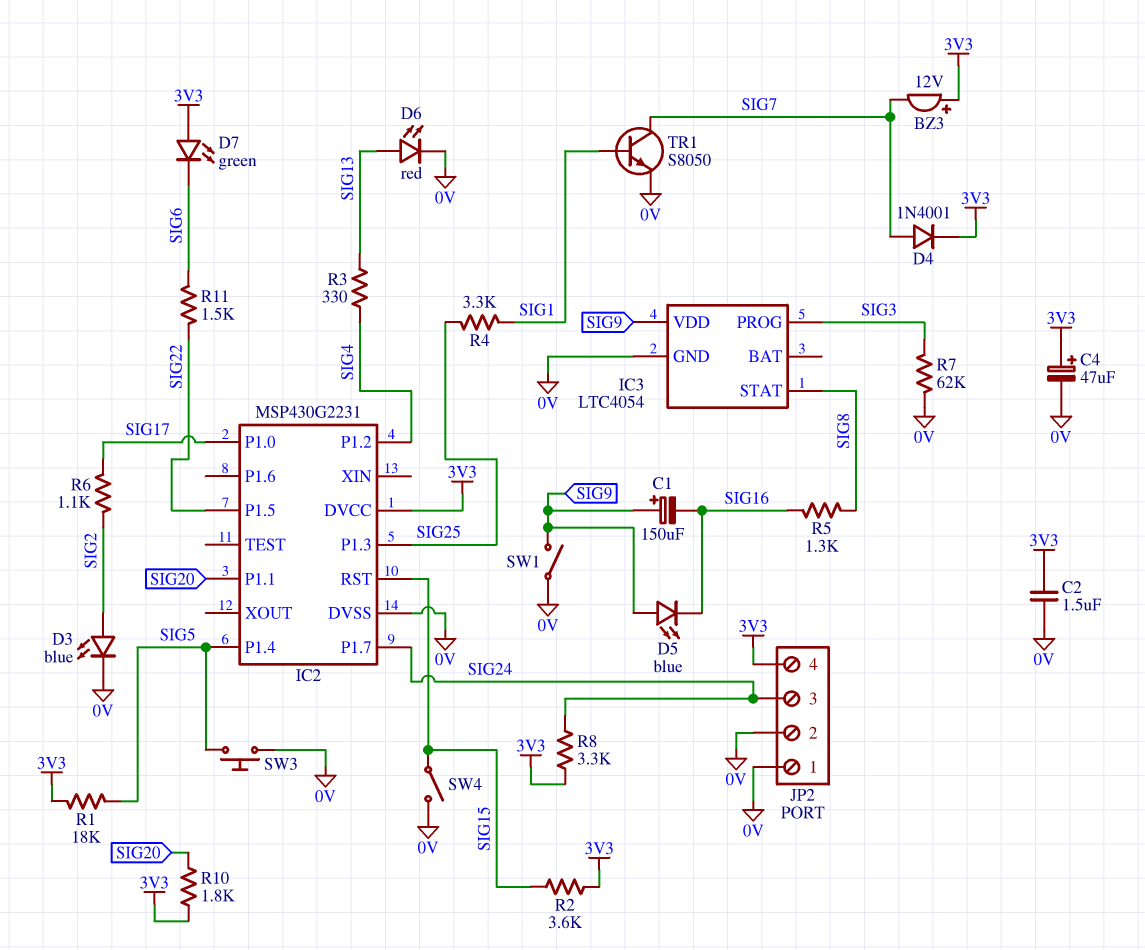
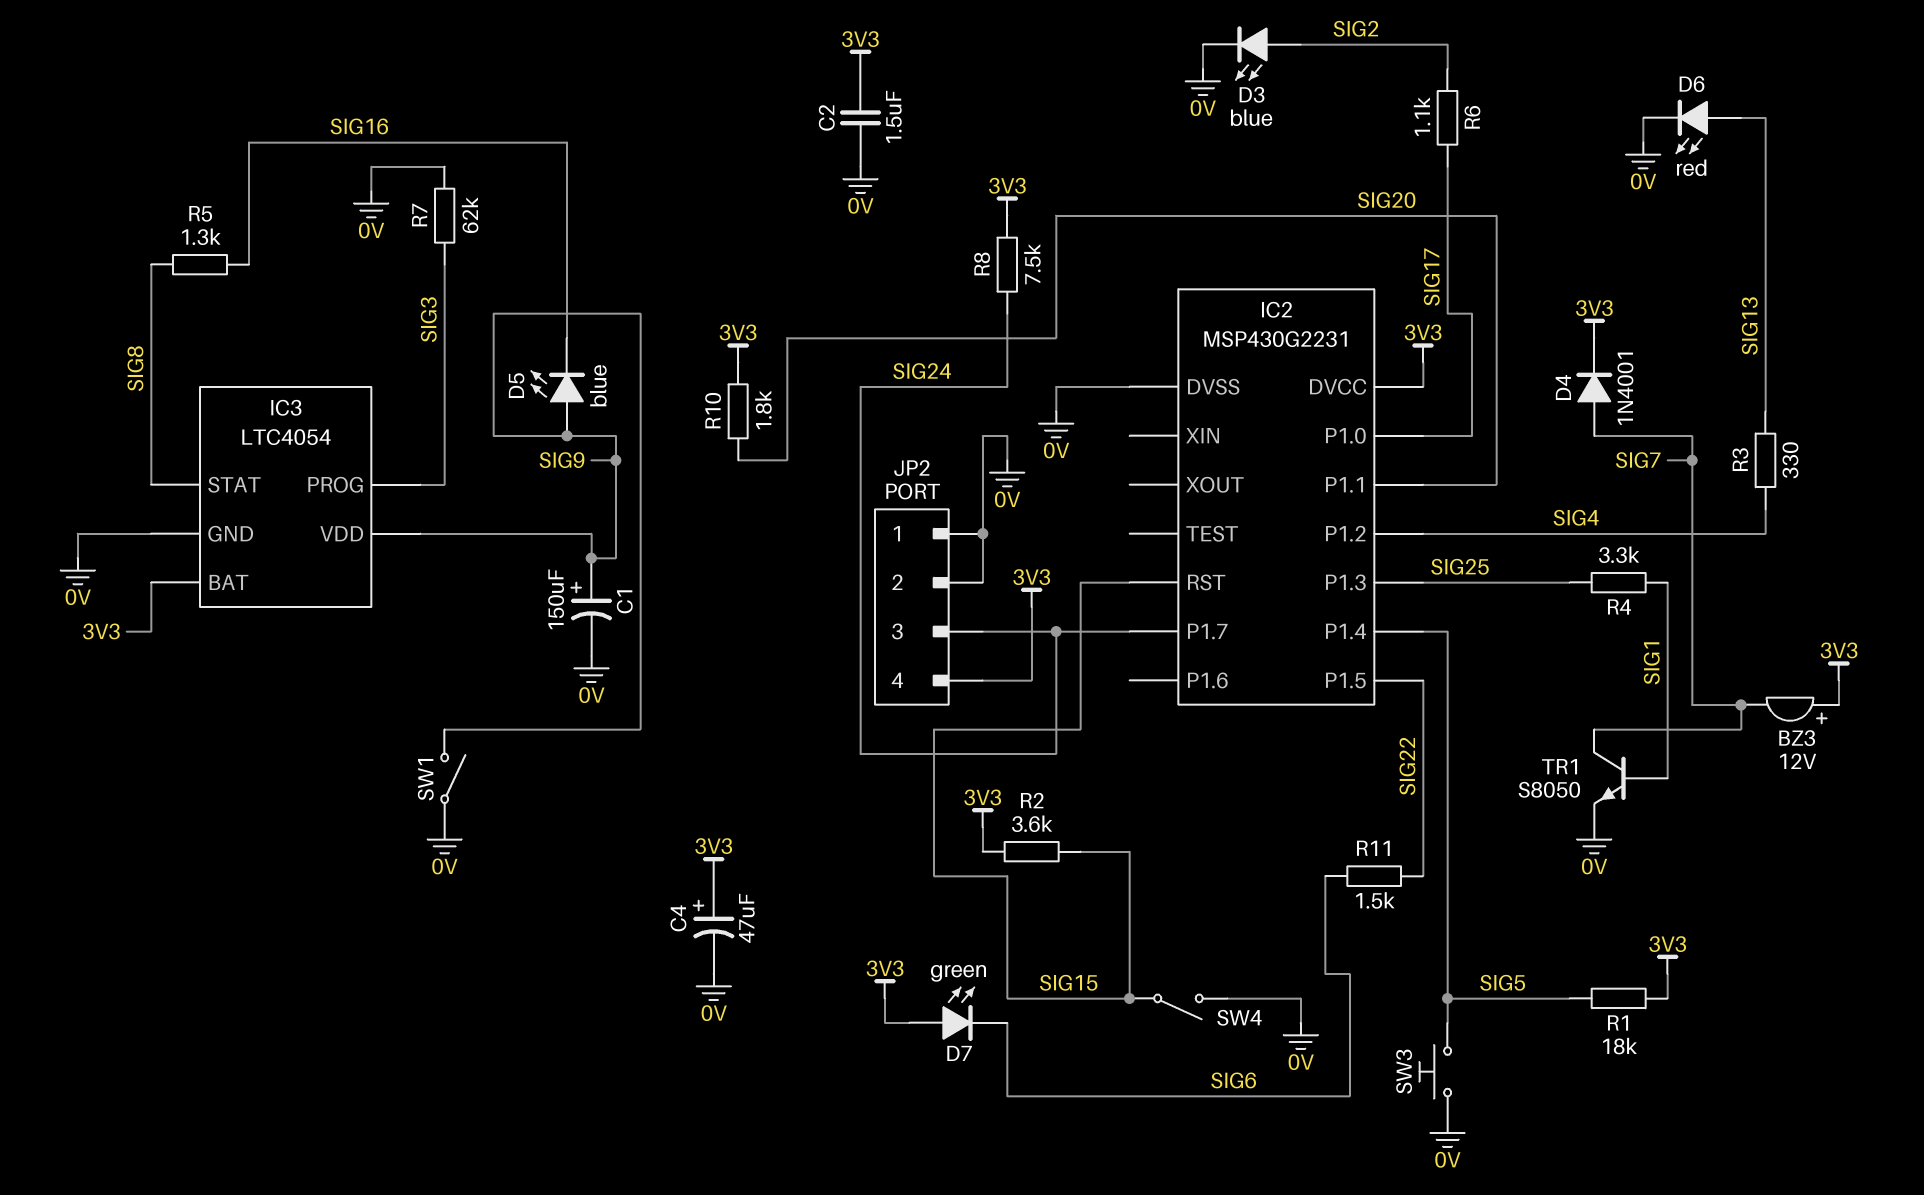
C1: 150uF (plus SIG9, minus SIG16) -> 150uF (plus SIG9, minus 0V)
IC3 pin BAT: none -> 3V3
R8: 3.3k (3V3, SIG24) -> 7.5k (3V3, SIG24)

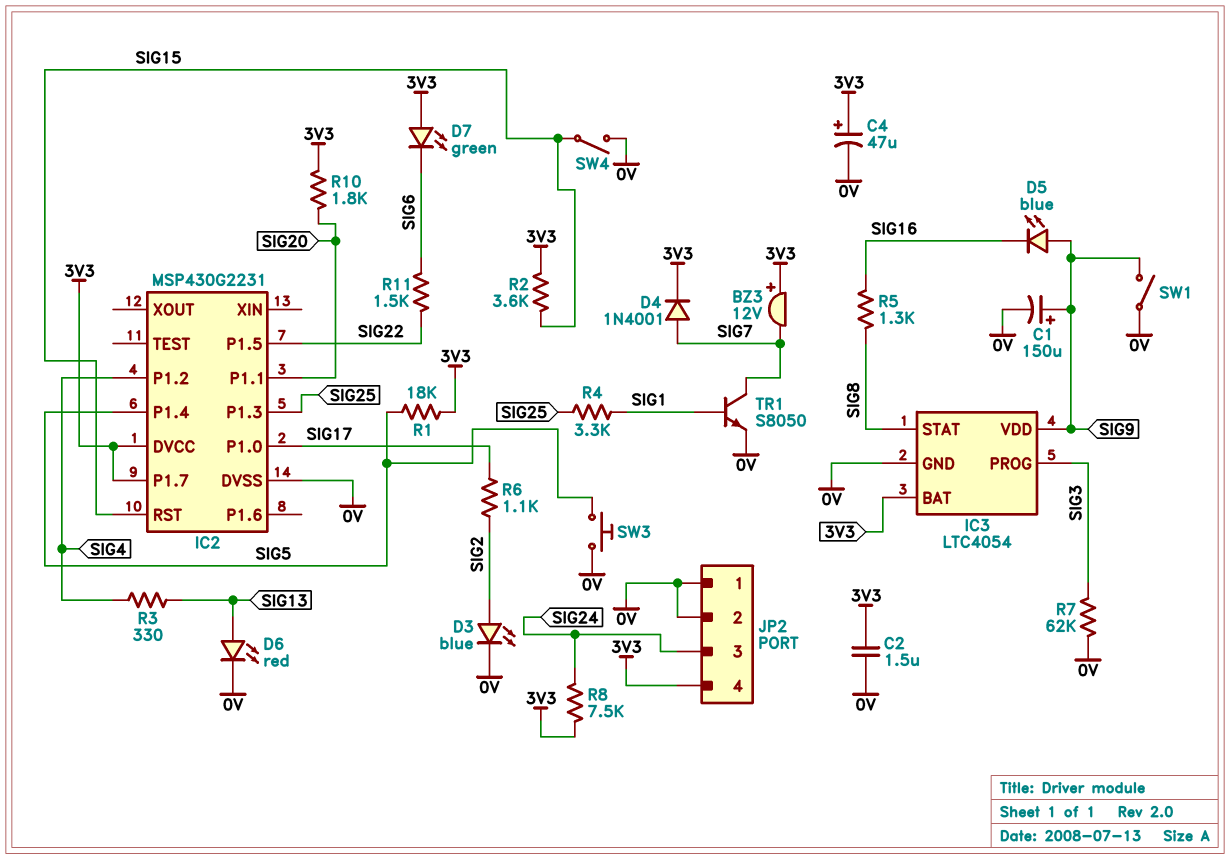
IC2 pin P1.7: SIG24 -> 3V3

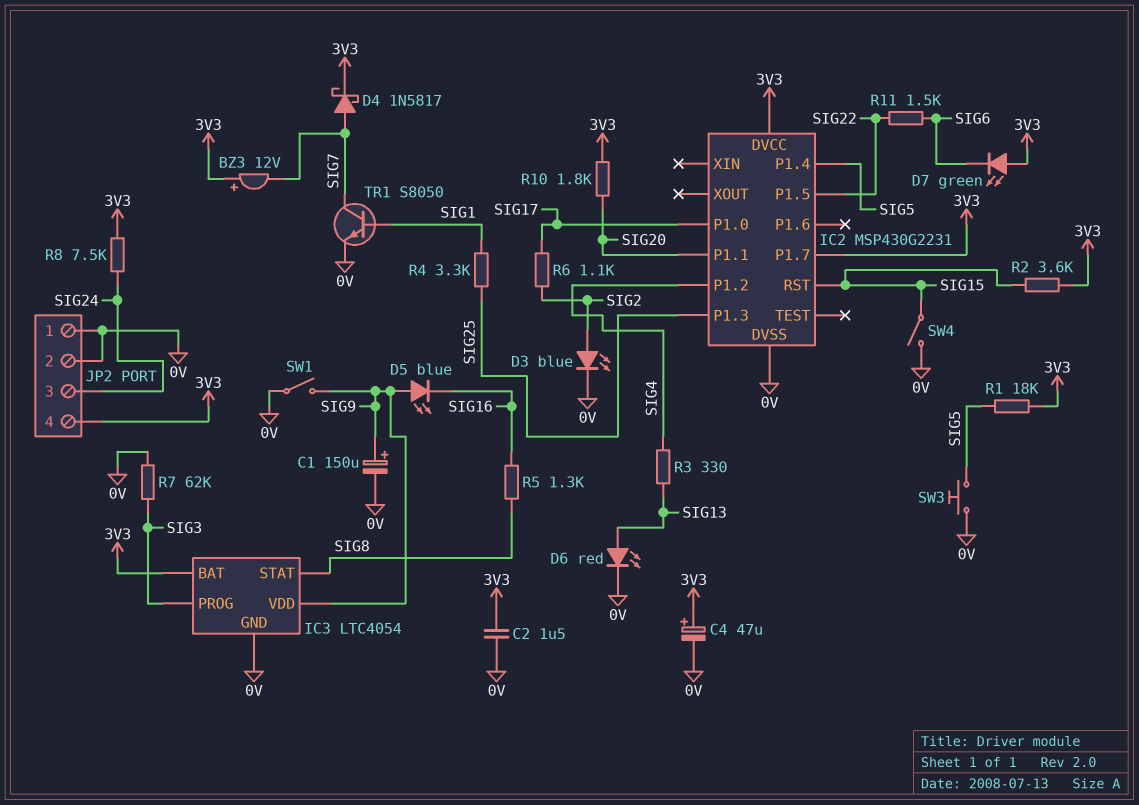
D4: diode 1N4001 (A SIG7, K 3V3) -> schottky 1N5817 (A SIG7, K 3V3)

